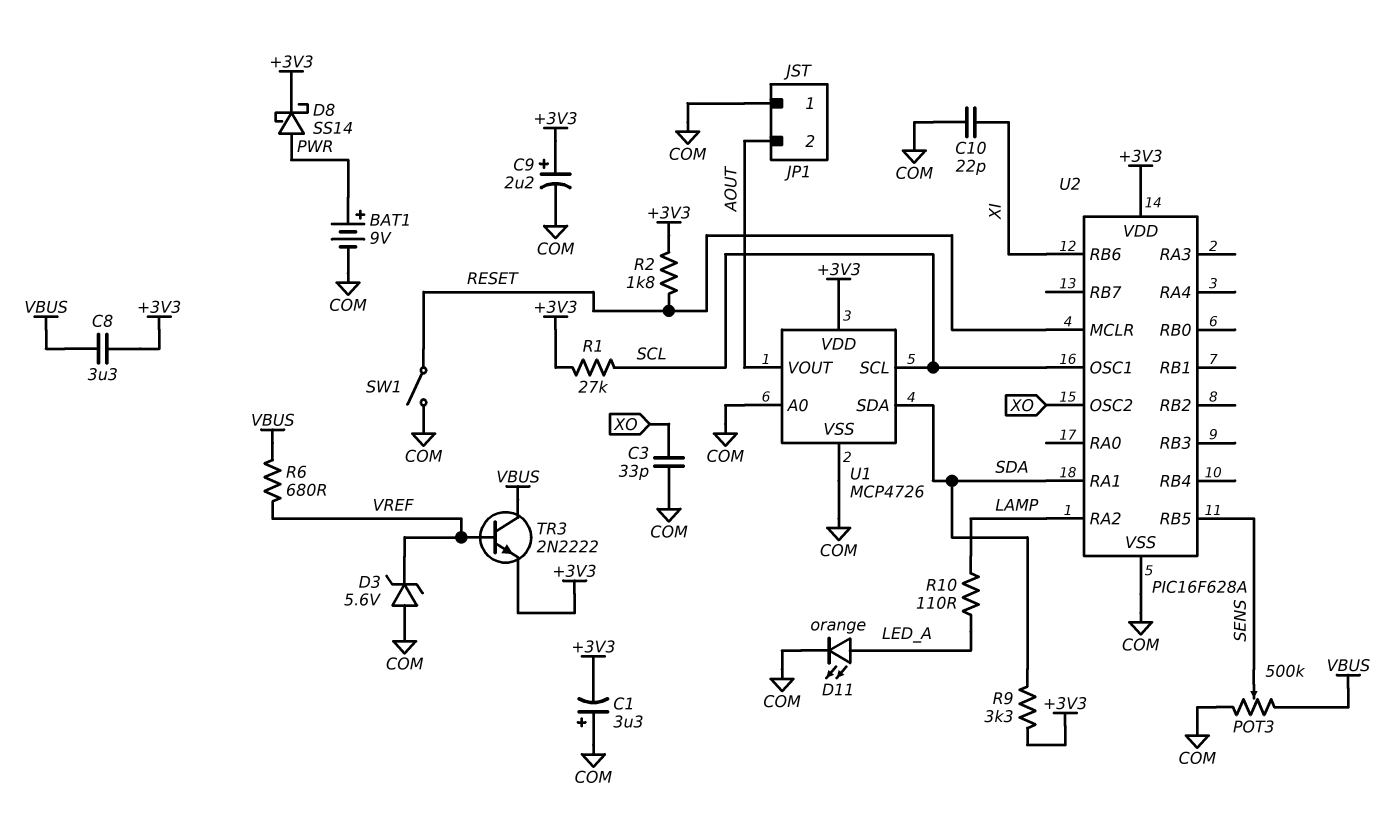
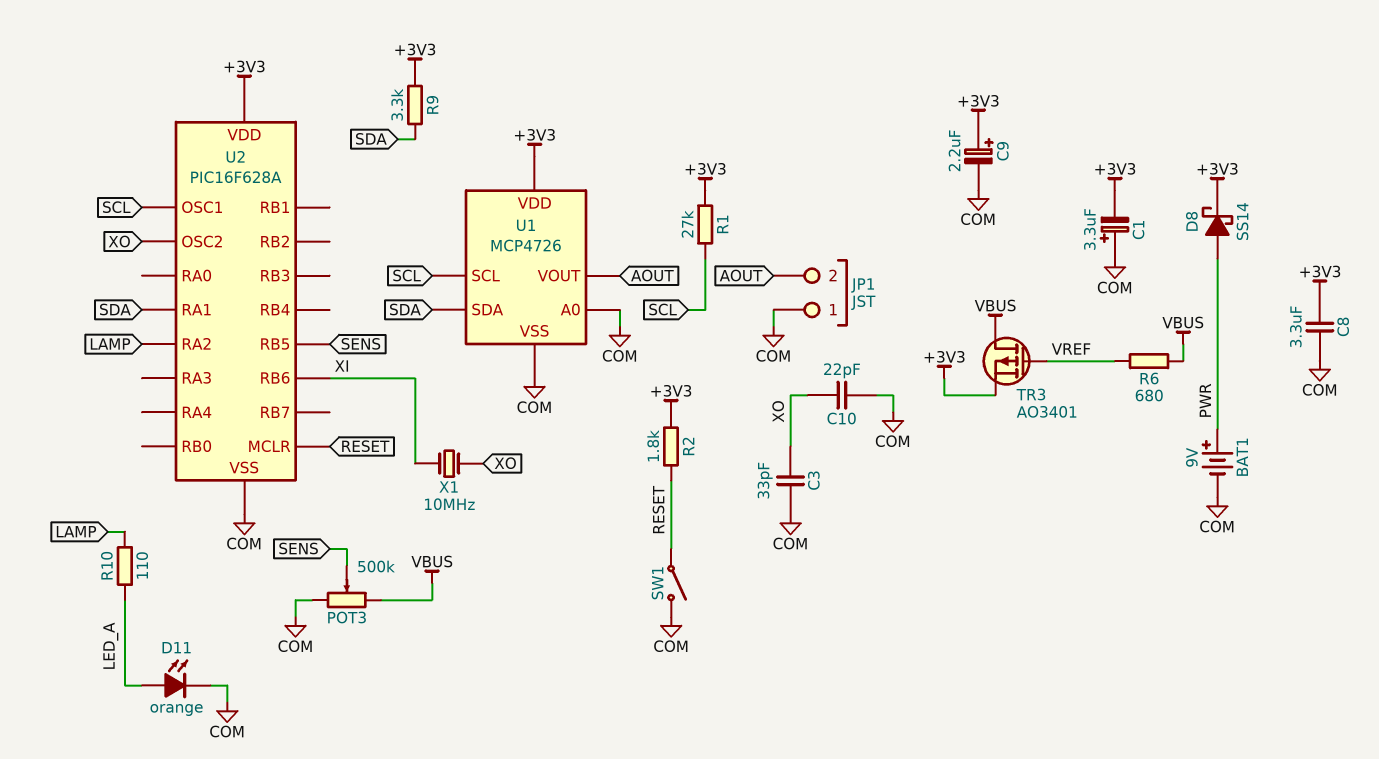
C8: 3.3uF (+3V3, VBUS) -> 3.3uF (+3V3, COM)
C10: 22pF (COM, XI) -> 22pF (COM, XO)
D3: zener 5.6V (A COM, K VREF) -> none
TR3: NPN 2N2222 (B VREF, C VBUS, E +3V3) -> PMOS AO3401 (G VREF, D VBUS, S +3V3)
X1: none -> 10MHz (XI, XO)

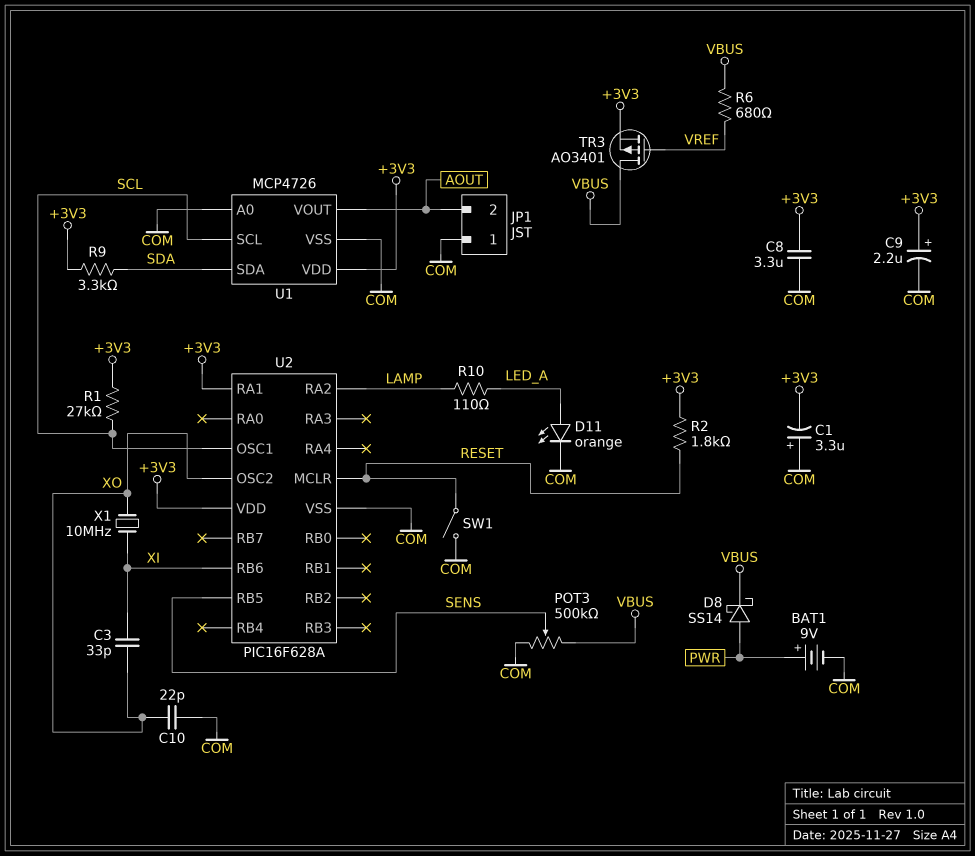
C3: 33pF (COM, XO) -> 33pF (XI, XO)
D8: schottky SS14 (A PWR, K +3V3) -> schottky SS14 (A PWR, K VBUS)
U2 pin RA1: SDA -> +3V3

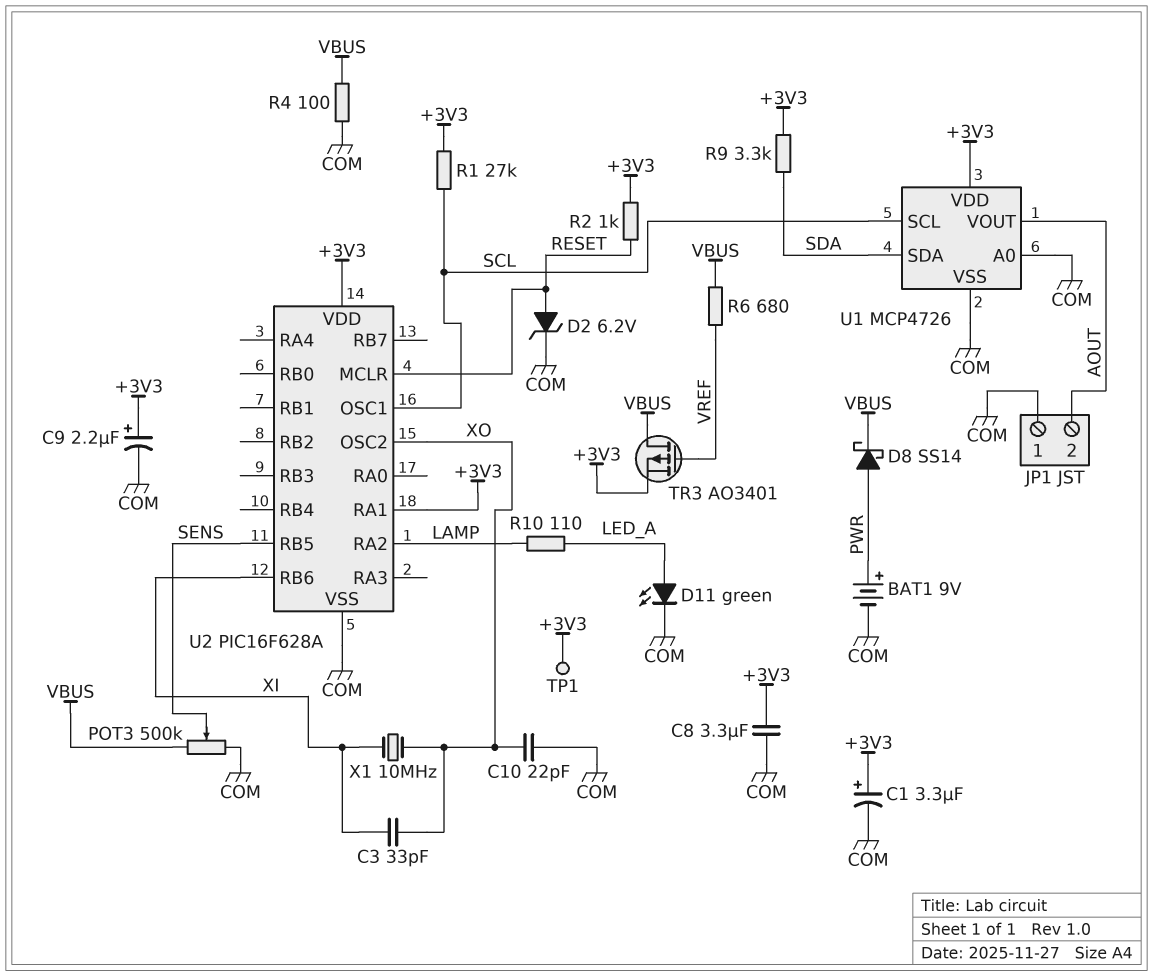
C1: 3.3uF (plus COM, minus +3V3) -> 3.3uF (plus +3V3, minus COM)
D2: none -> zener 6.2V (A RESET, K COM)
D11: LED orange (A LED_A, K COM) -> LED green (A LED_A, K COM)
R2: 1.8k (+3V3, RESET) -> 1k (+3V3, RESET)
R4: none -> 100 (COM, VBUS)
SW1: switch (COM, RESET) -> none
TP1: none -> test point (+3V3)

